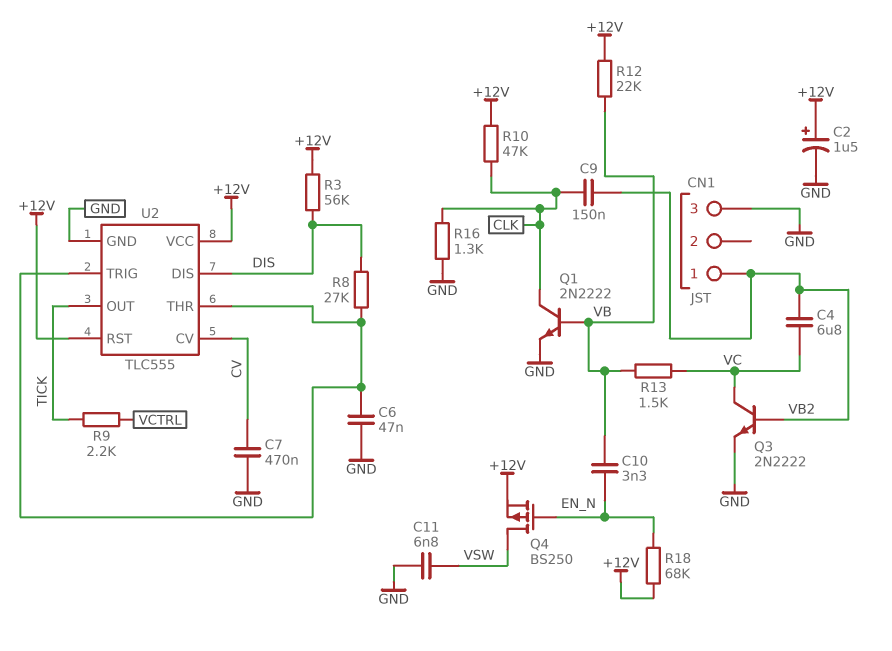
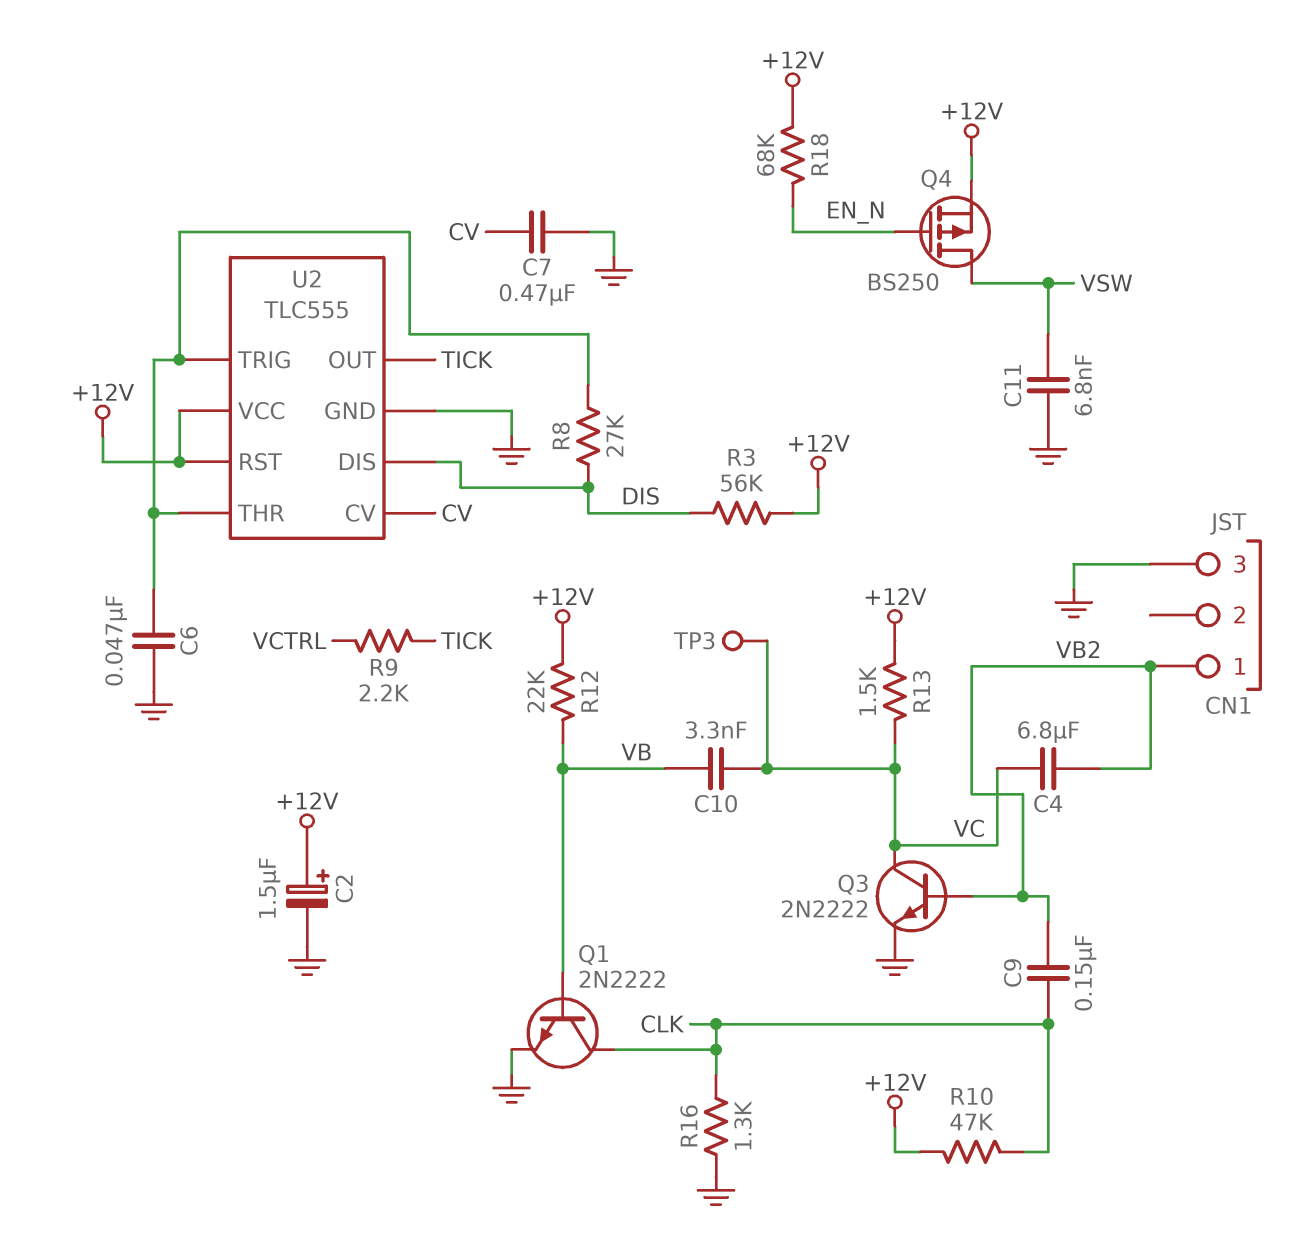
C10: 3.3nF (EN_N, VB) -> 3.3nF (VB, VC)
R13: 1.5k (VB, VC) -> 1.5k (+12V, VC)
TP3: none -> test point (VC)

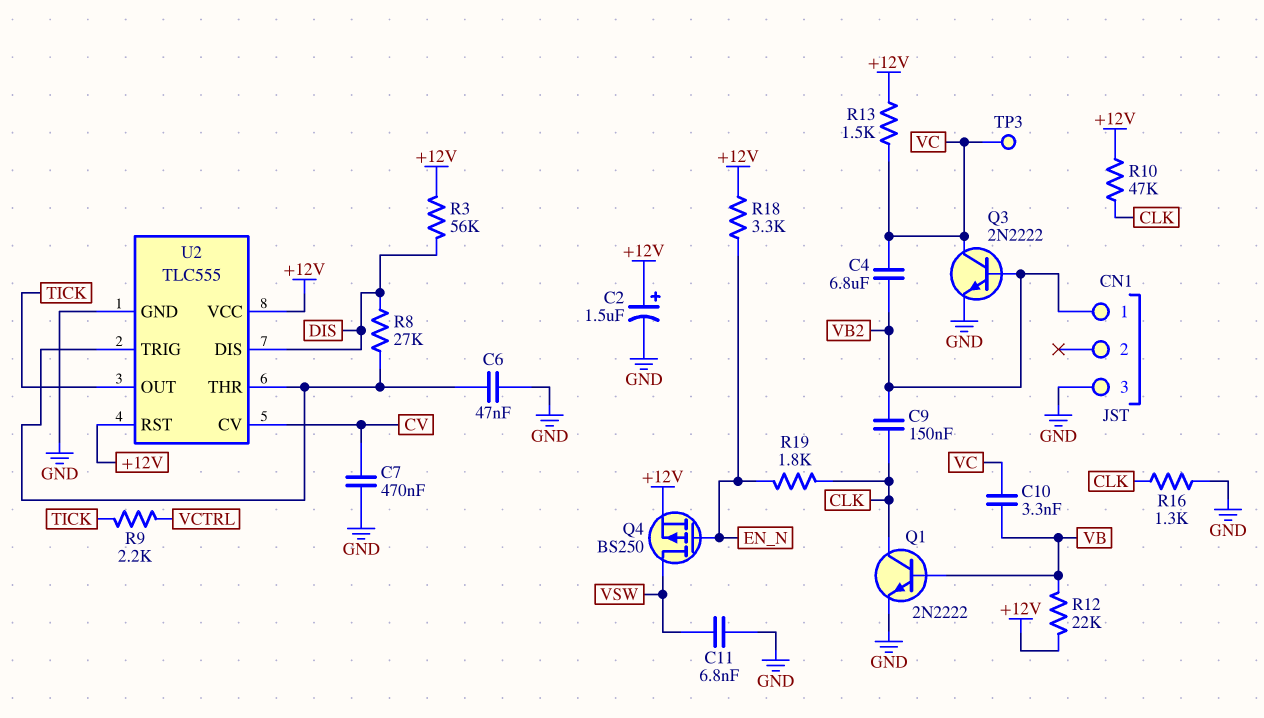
R18: 68k (+12V, EN_N) -> 3.3k (+12V, EN_N)
R19: none -> 1.8k (CLK, EN_N)

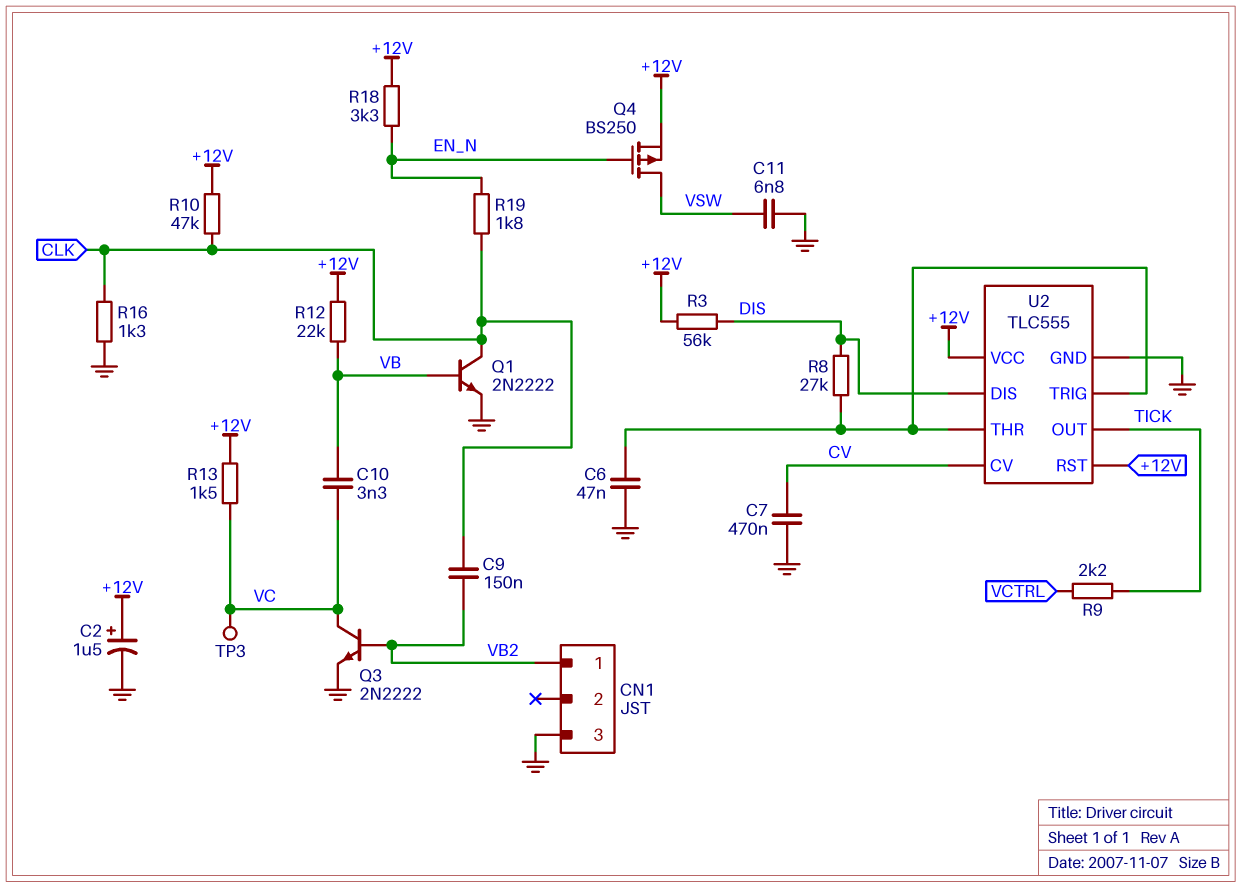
C4: 6.8uF (VB2, VC) -> none

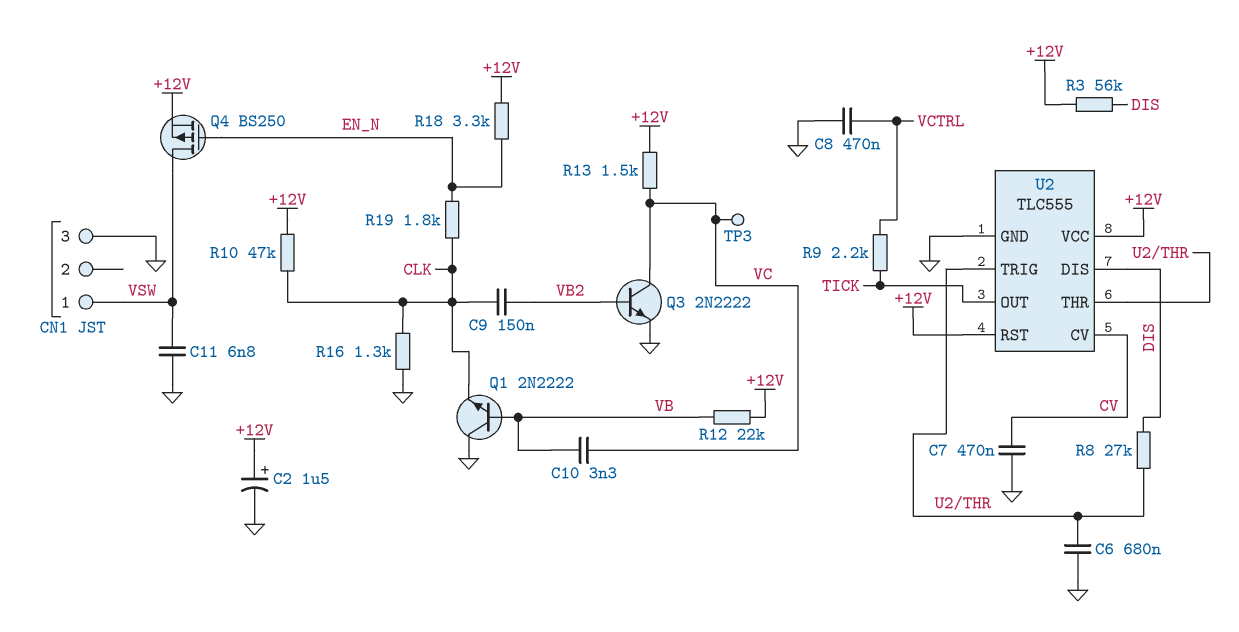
C6: 47nF (GND, U2/THR) -> 680nF (GND, U2/THR)
C8: none -> 470nF (GND, VCTRL)
CN1 pin 1: VB2 -> VSW
Q1: NPN 2N2222 (B VB, C CLK, E GND) -> NPN 2N2222 (B VB, C GND, E CLK)

